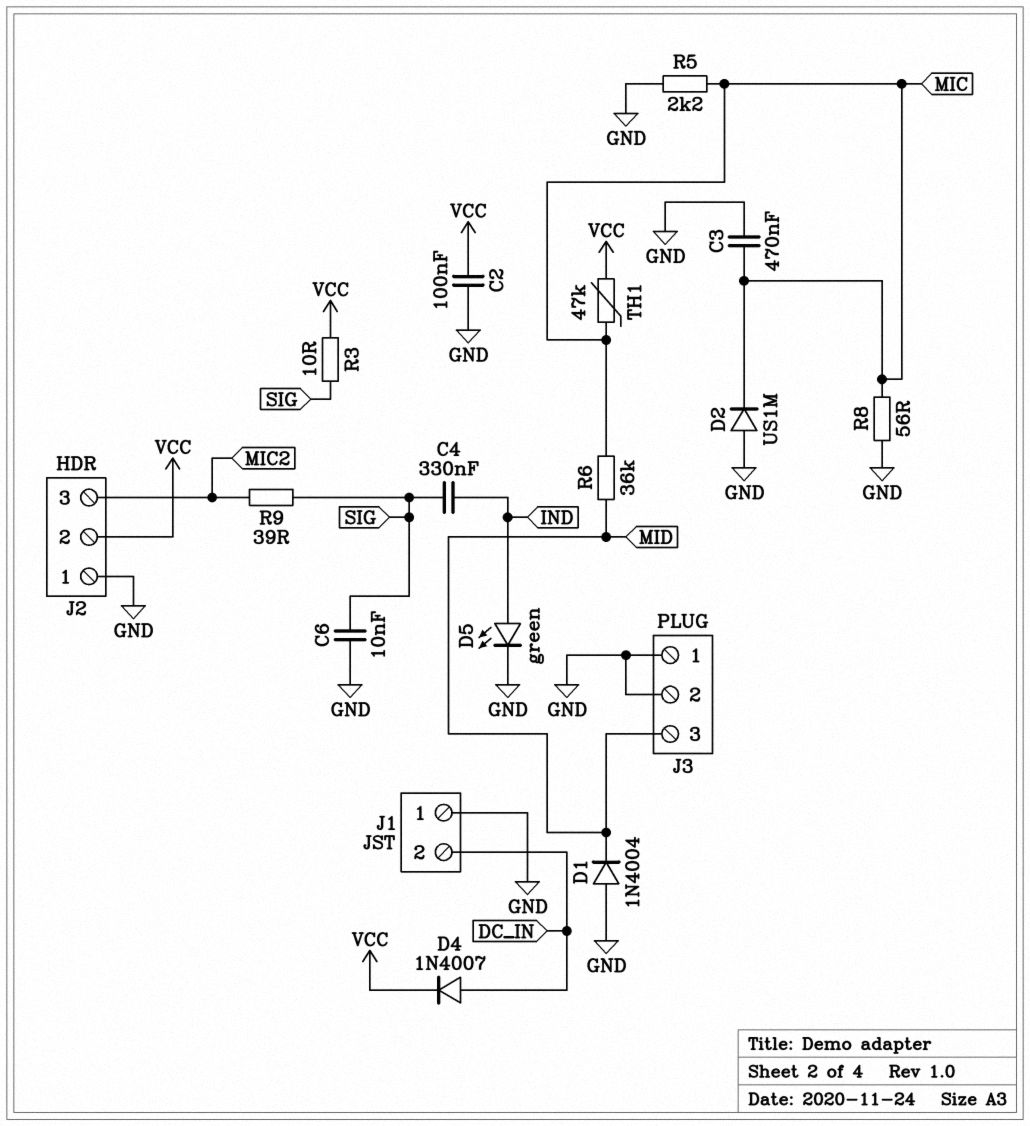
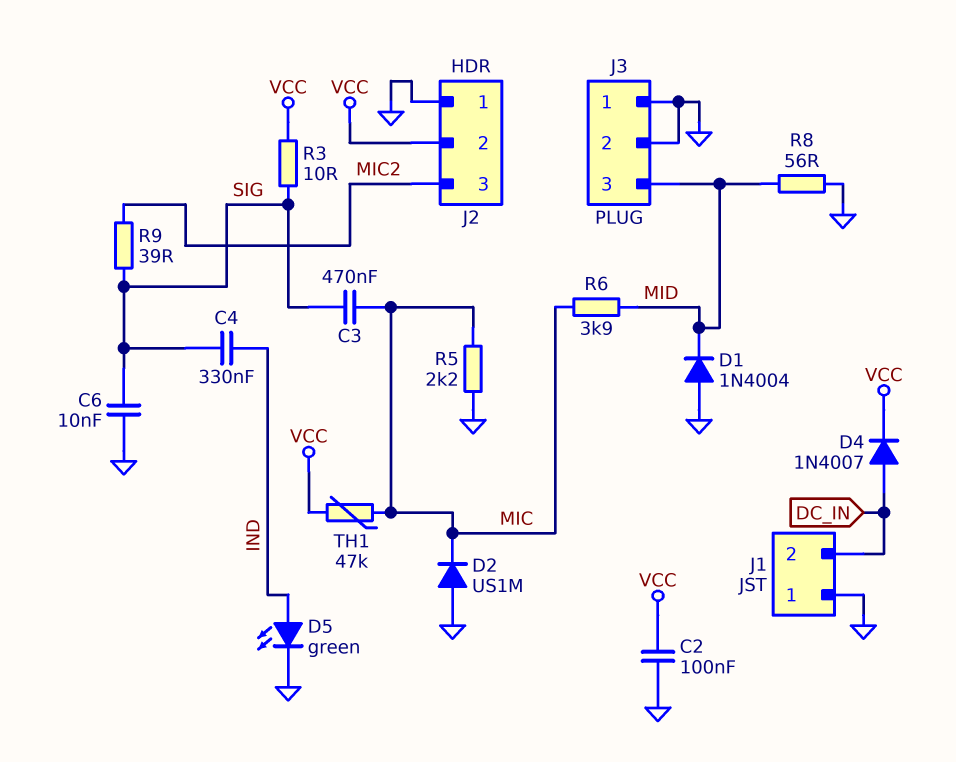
C3: 470nF (GND, MIC) -> 470nF (MIC, SIG)
R6: 36k (MIC, MID) -> 3.9k (MIC, MID)
R8: 56 (GND, MIC) -> 56 (GND, MID)

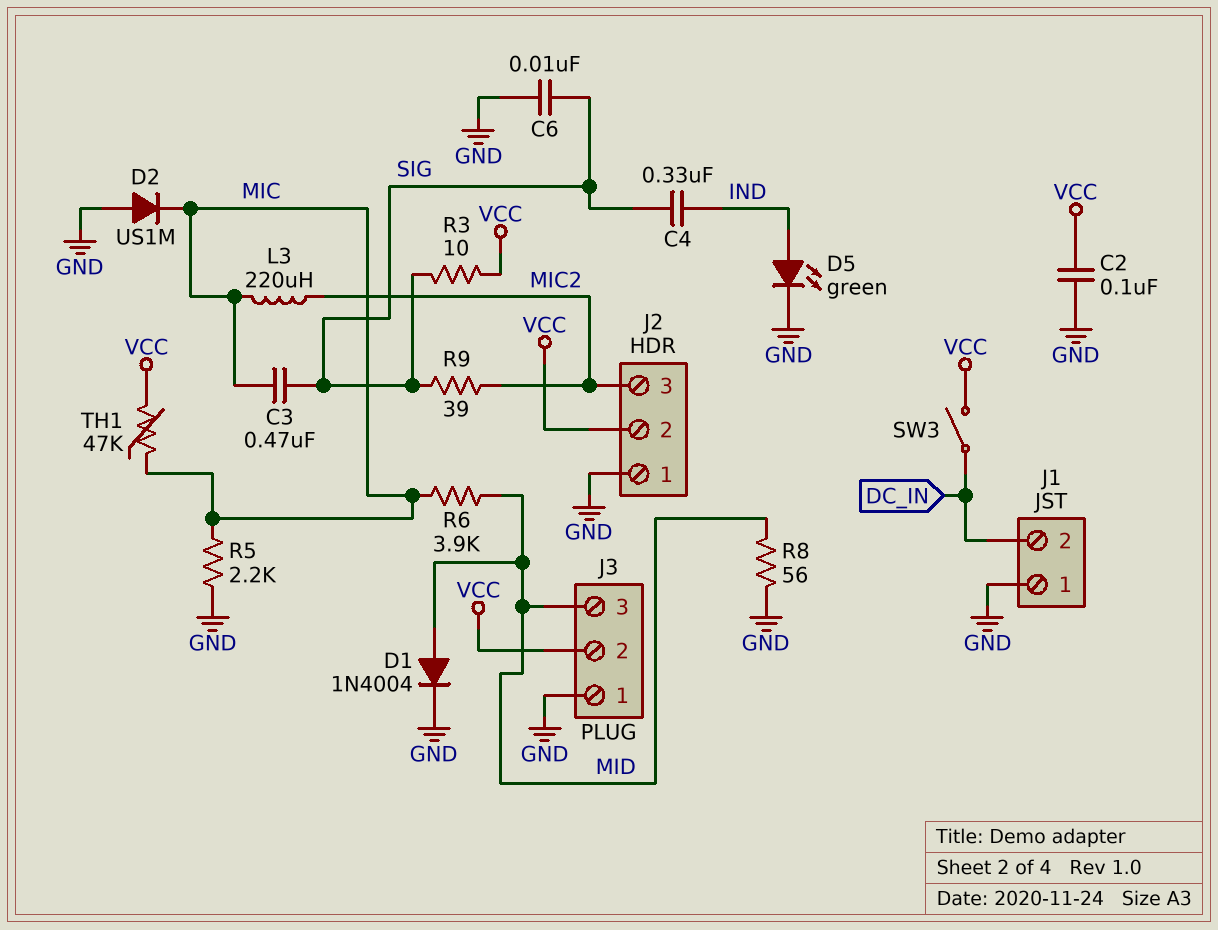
D1: diode 1N4004 (A GND, K MID) -> diode 1N4004 (A MID, K GND)
D4: diode 1N4007 (A DC_IN, K VCC) -> none
J3 pin 2: GND -> VCC
L3: none -> 220uH (MIC, MIC2)
SW3: none -> switch (DC_IN, VCC)

